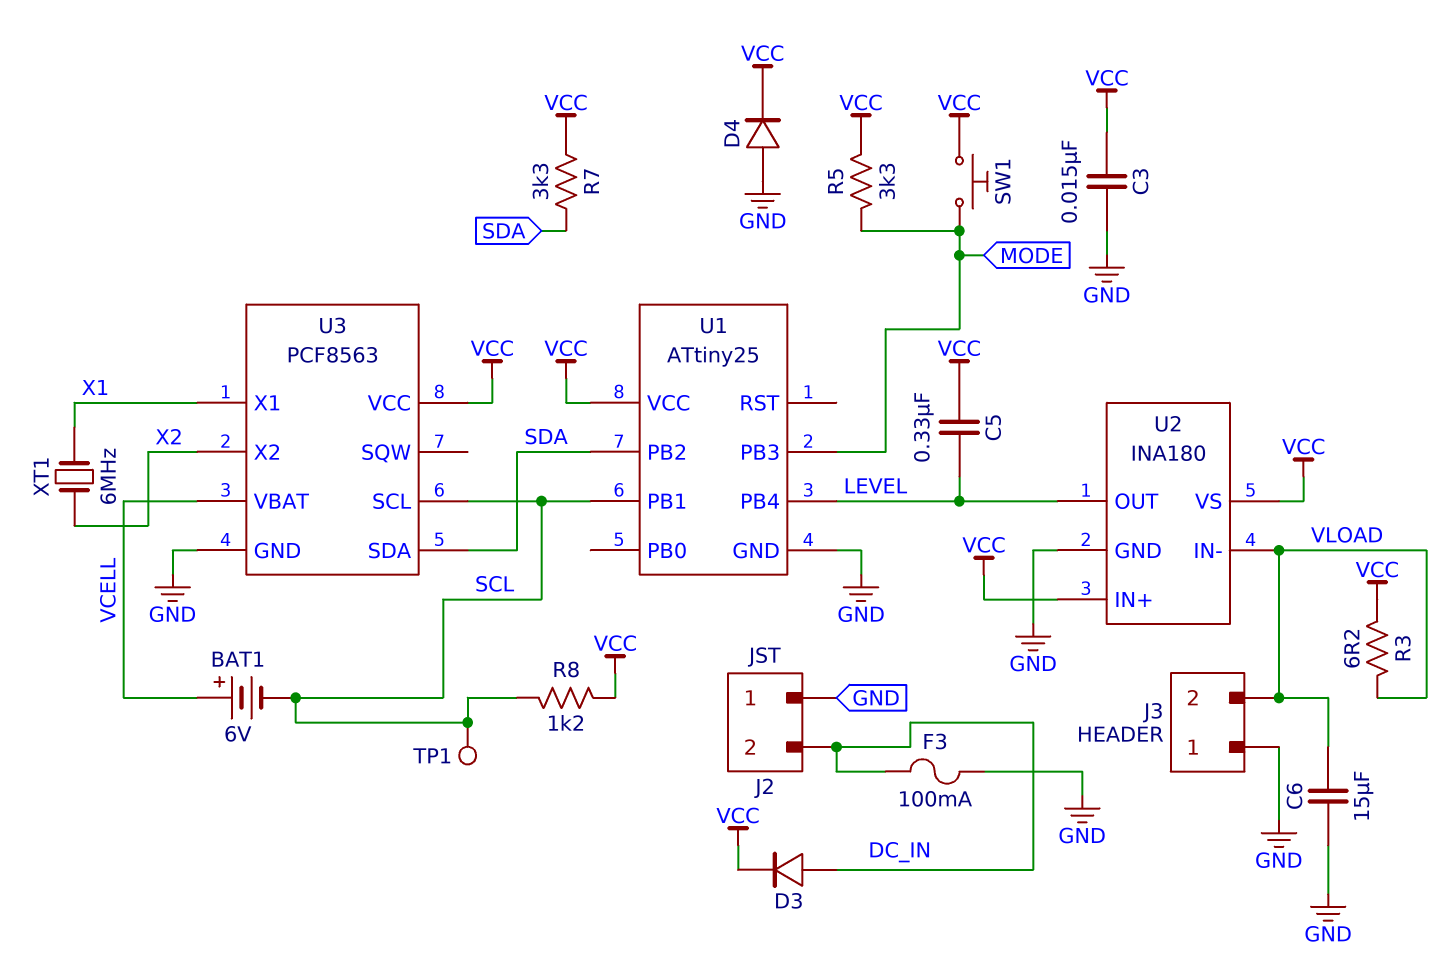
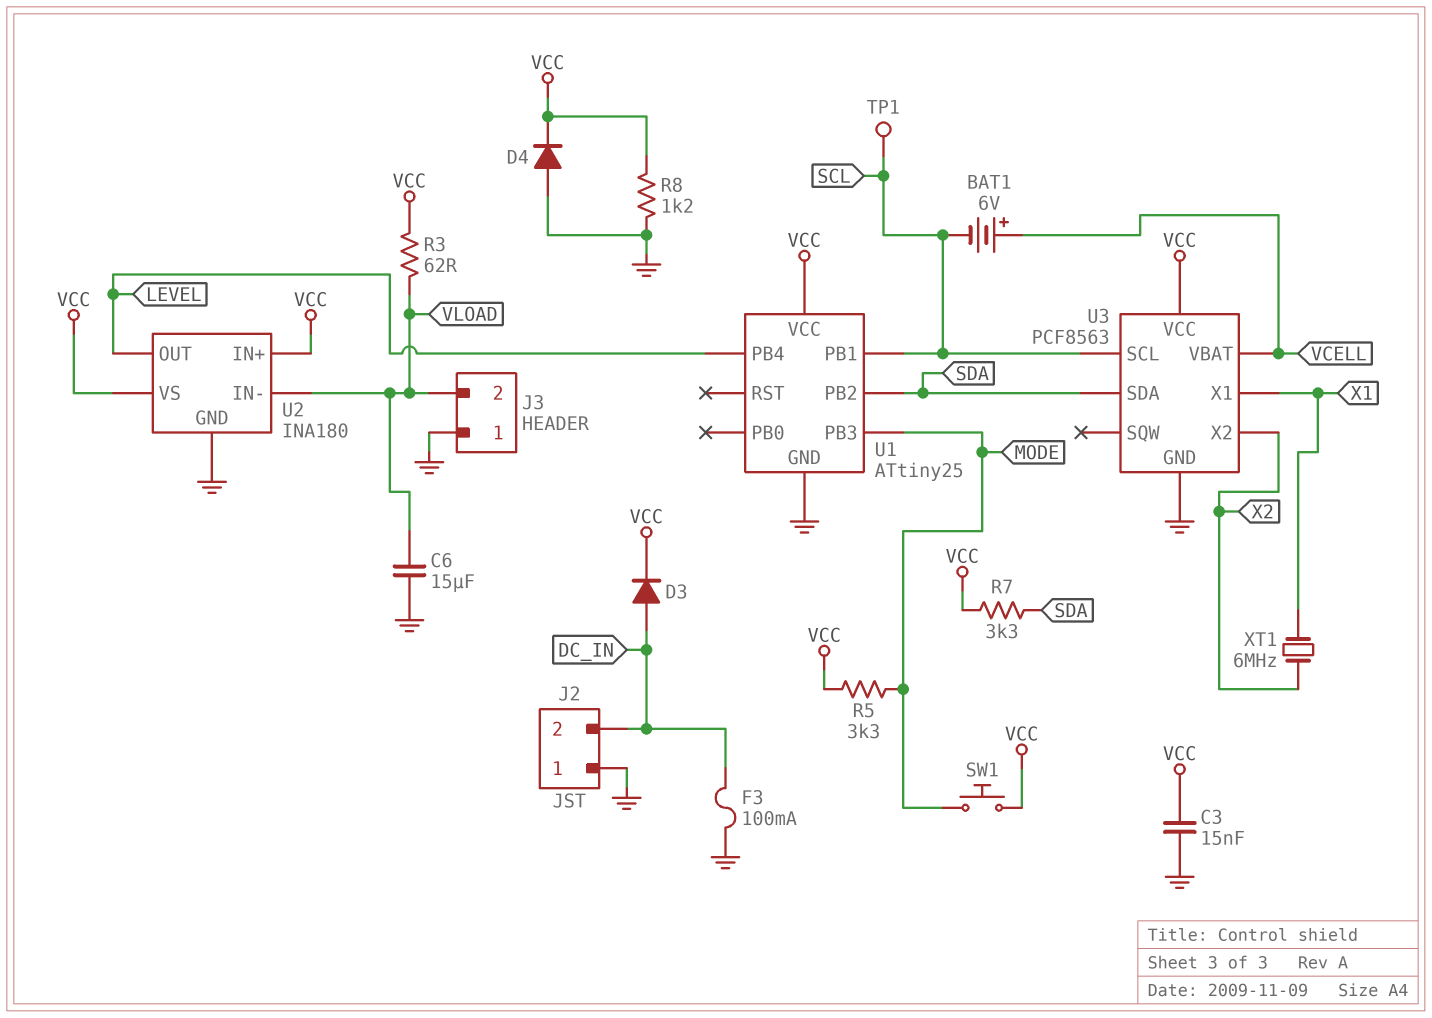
C5: 330nF (LEVEL, VCC) -> none
R3: 6.2 (VCC, VLOAD) -> 62 (VCC, VLOAD)
R8: 1.2k (SCL, VCC) -> 1.2k (GND, VCC)

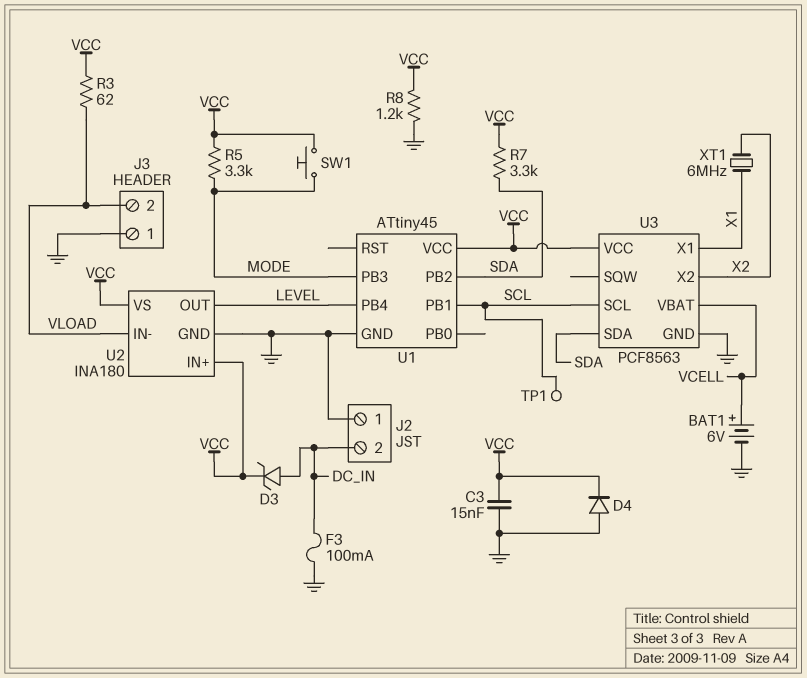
BAT1: 6V (plus VCELL, minus SCL) -> 6V (plus VCELL, minus GND)
C6: 15uF (GND, VLOAD) -> none
D3: diode (A DC_IN, K VCC) -> zener (A DC_IN, K VCC)
U1: ATtiny25 -> ATtiny45

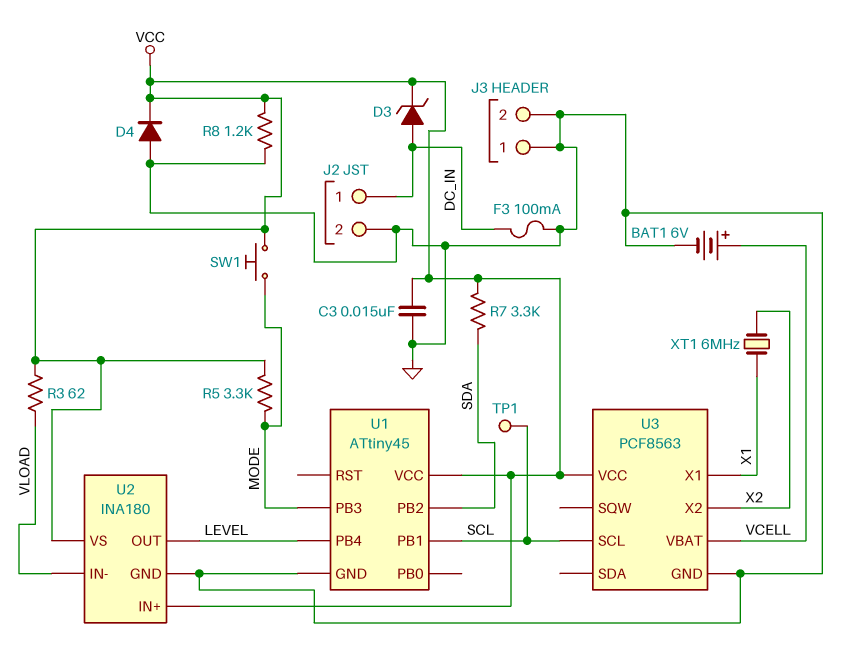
J2 pin 1: GND -> DC_IN
J2 pin 2: DC_IN -> GND
J3 pin 2: VLOAD -> GND
U3 pin SDA: SDA -> none

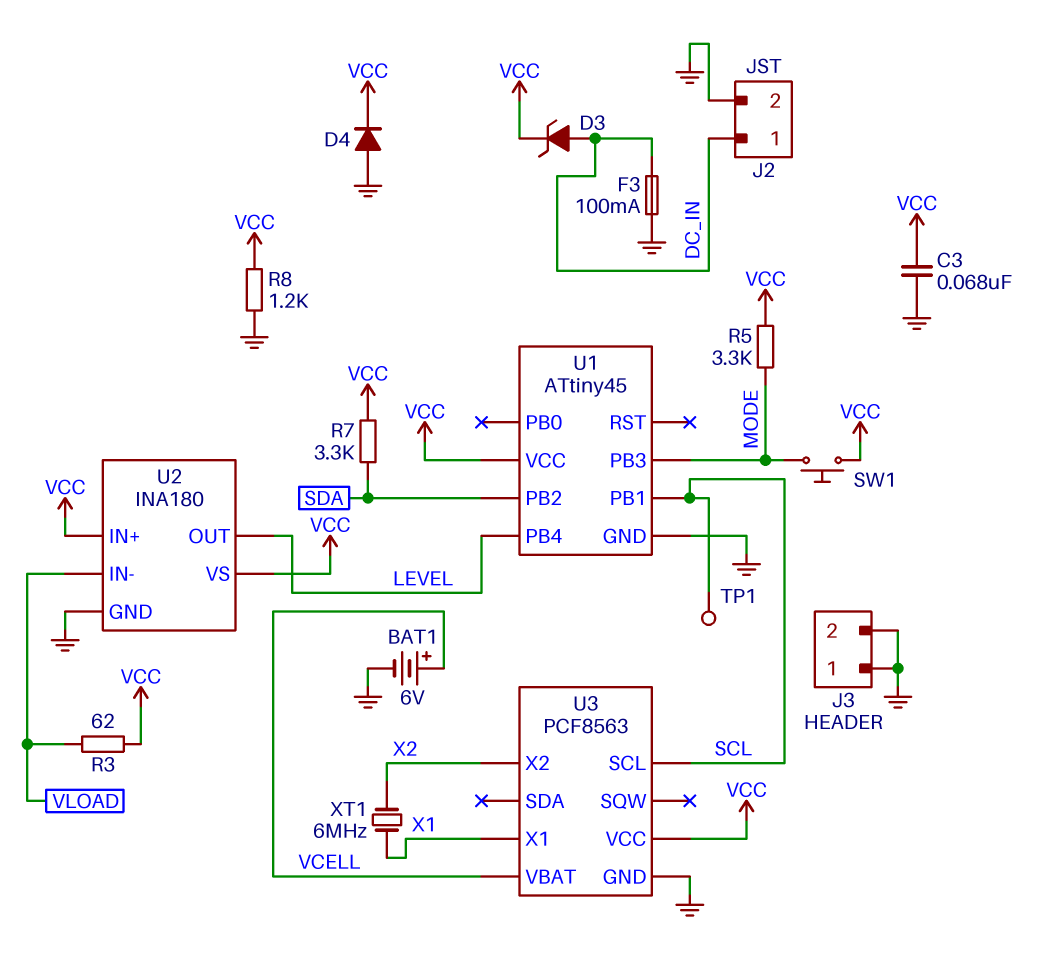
C3: 15nF (GND, VCC) -> 68nF (GND, VCC)

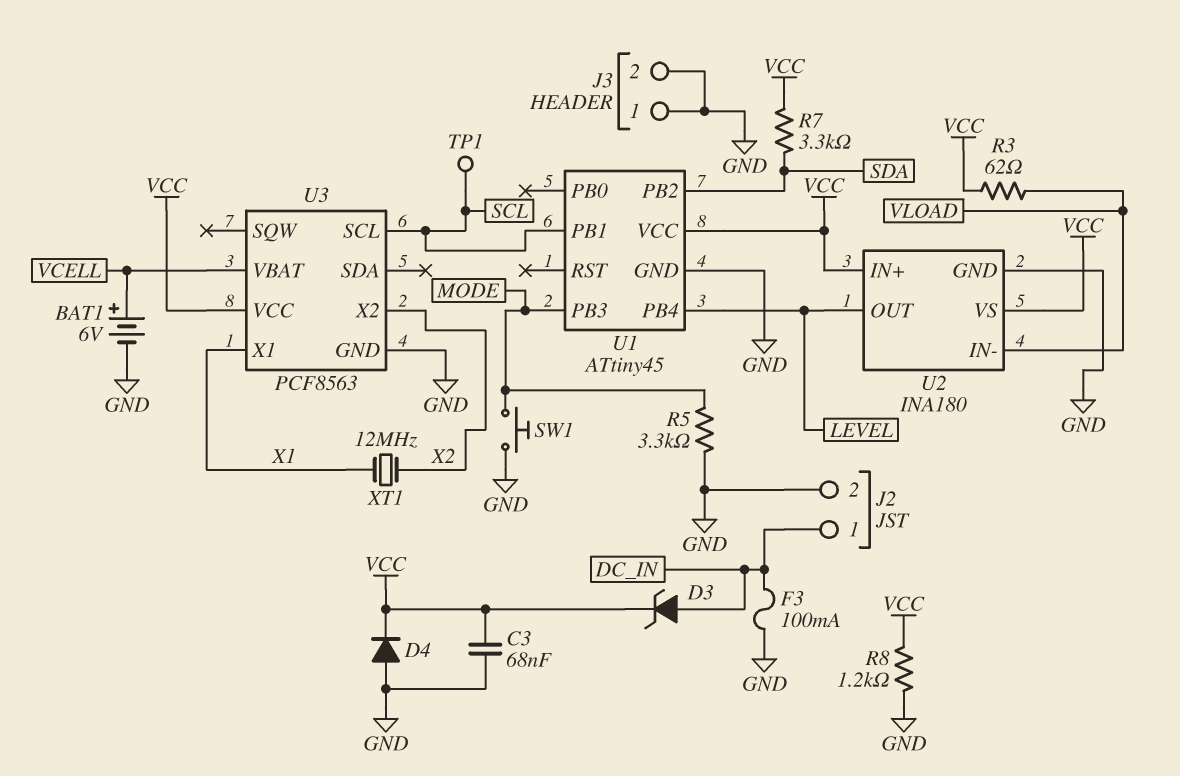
R5: 3.3k (MODE, VCC) -> 3.3k (GND, MODE)
SW1: button (MODE, VCC) -> button (GND, MODE)
XT1: 6MHz (X1, X2) -> 12MHz (X1, X2)

